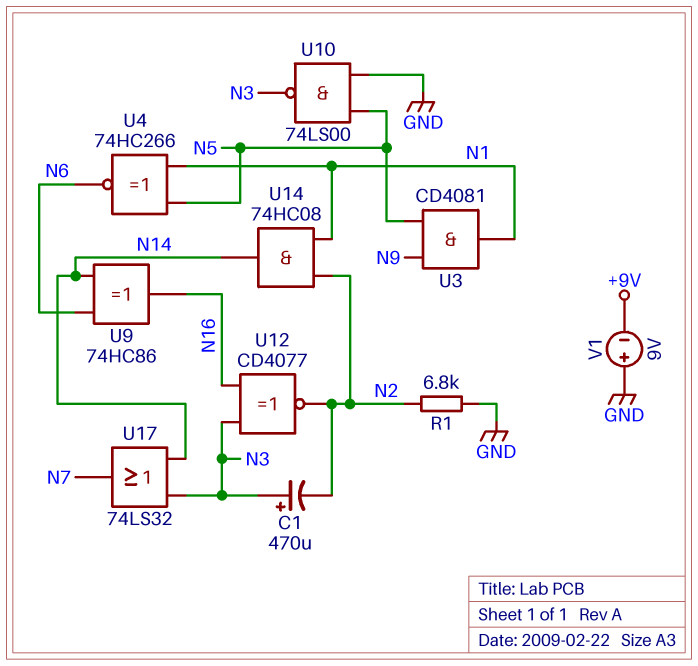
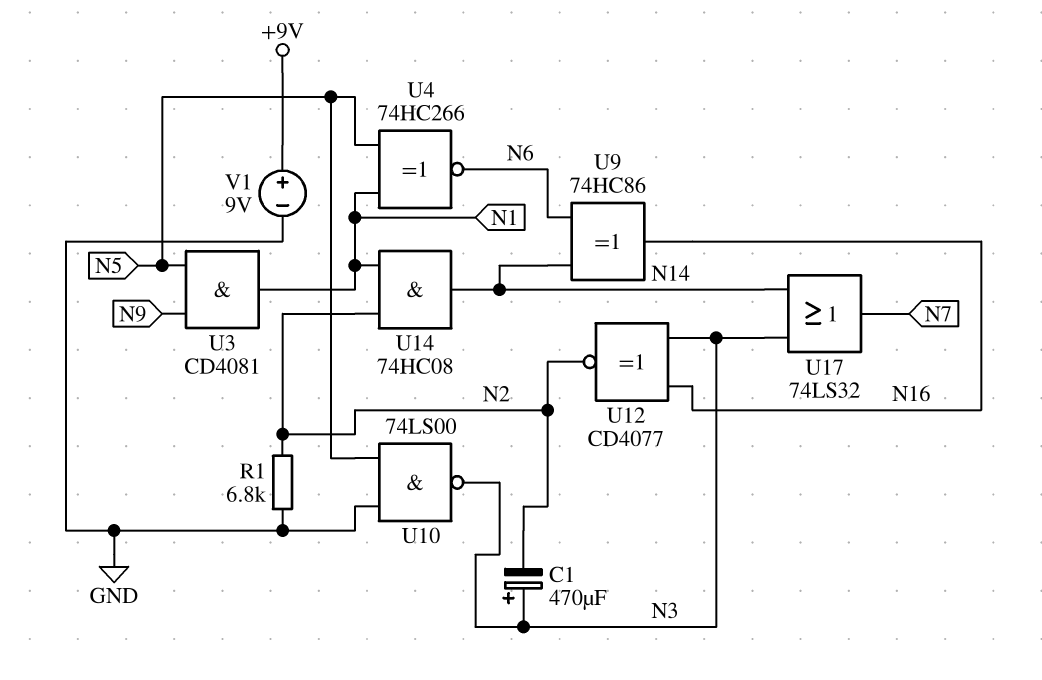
V1: 9V (plus GND, minus +9V) -> 9V (plus +9V, minus GND)

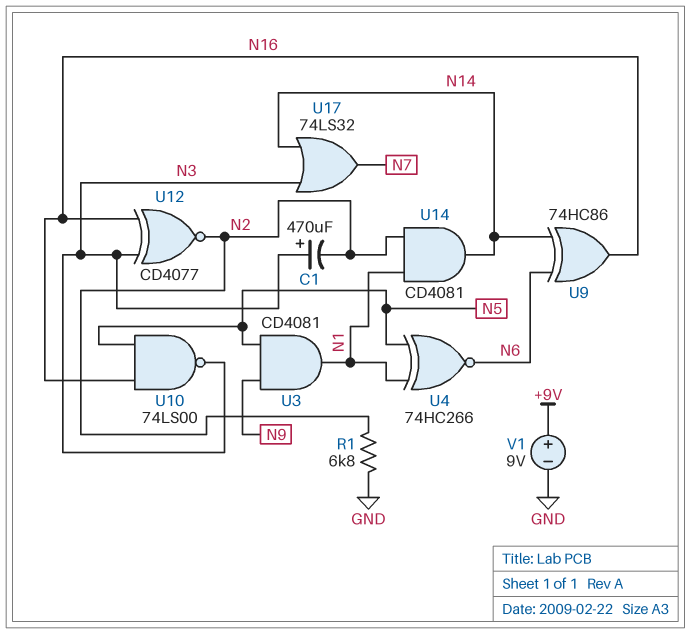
U10: NAND 74LS00 (in GND, in N5, out N3) -> NAND 74LS00 (in N5, in N16, out N3)
U14: AND 74HC08 (in N1, in N2, out N14) -> AND CD4081 (in N1, in N2, out N14)

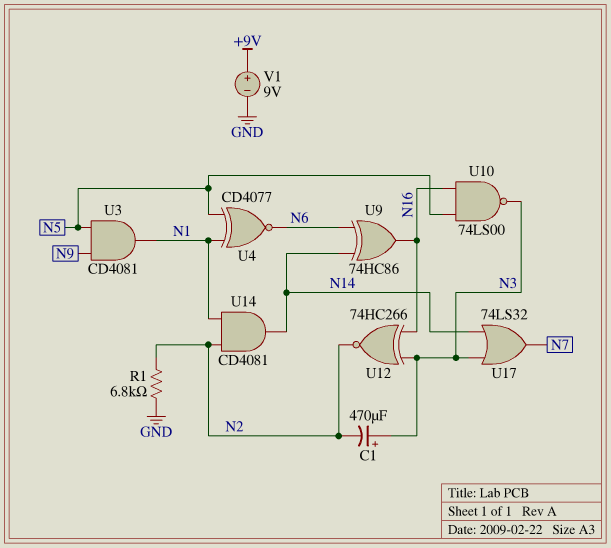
U4: XNOR 74HC266 (in N1, in N5, out N6) -> XNOR CD4077 (in N1, in N5, out N6)
U12: XNOR CD4077 (in N3, in N16, out N2) -> XNOR 74HC266 (in N3, in N16, out N2)

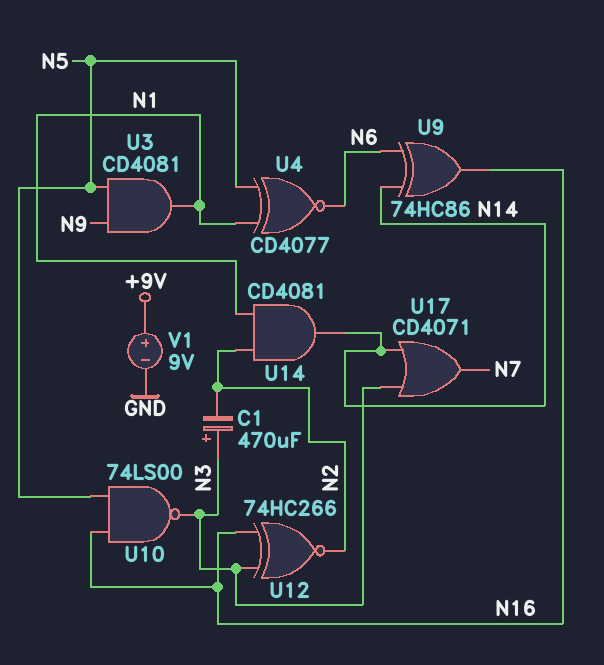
R1: 6.8k (GND, N2) -> none
U17: OR 74LS32 (in N3, in N14, out N7) -> OR CD4071 (in N3, in N14, out N7)

